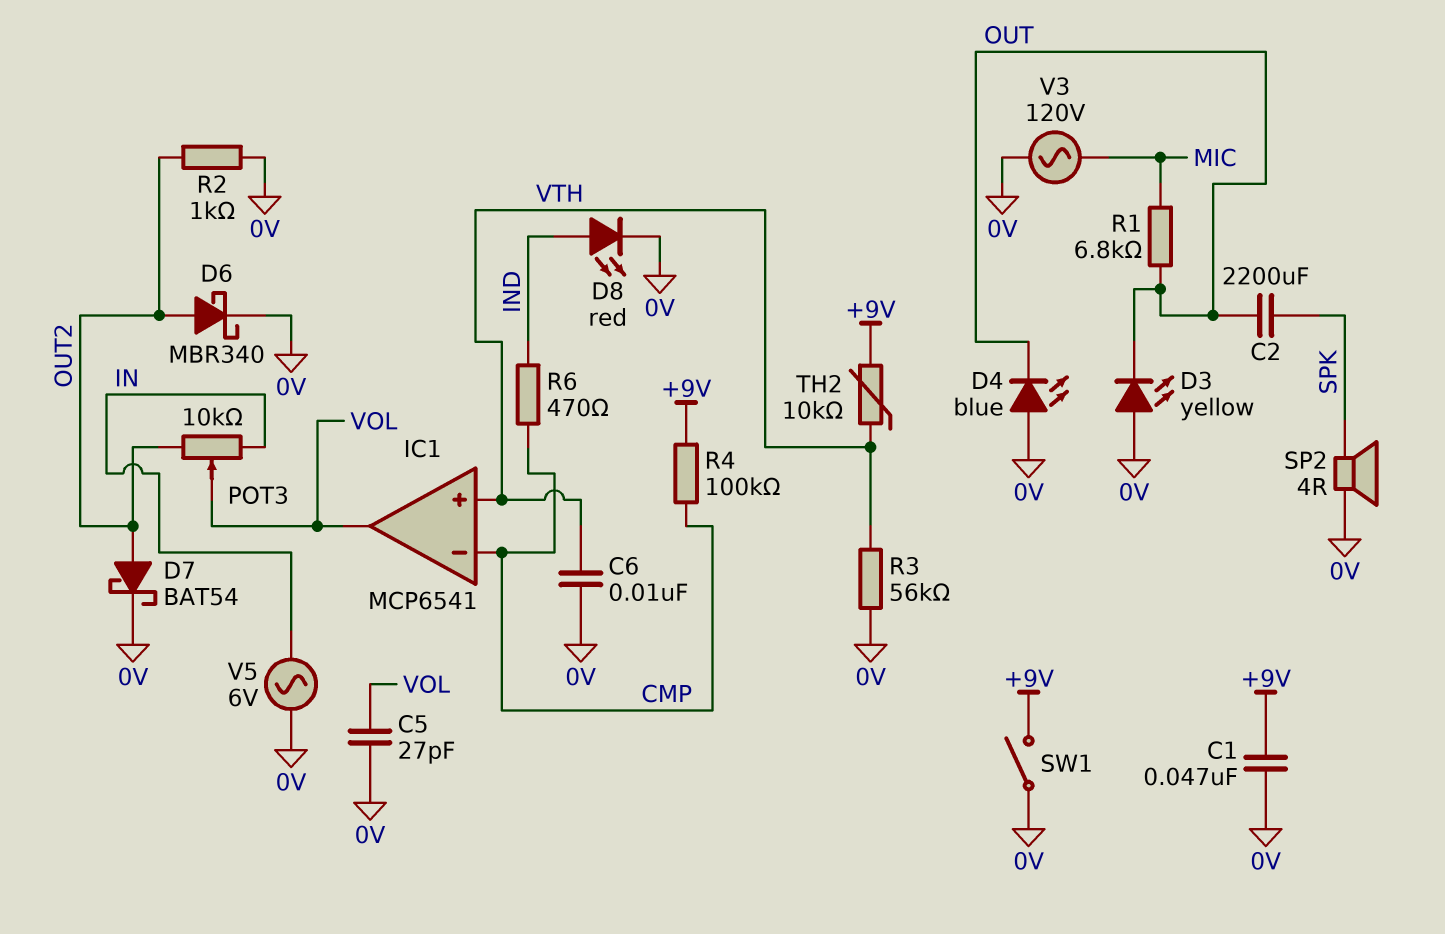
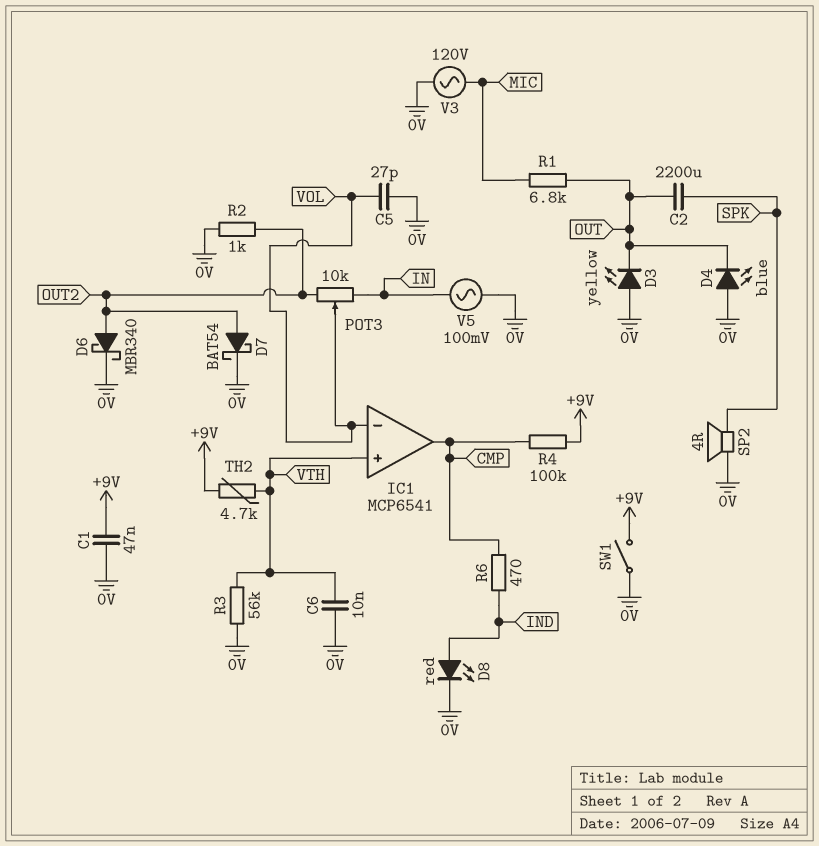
IC1 pin in-: CMP -> VOL
IC1 pin out: VOL -> CMP
TH2: 10k (+9V, VTH) -> 4.7k (+9V, VTH)
V5: AC 6V (0V, IN) -> AC 100mV (0V, IN)

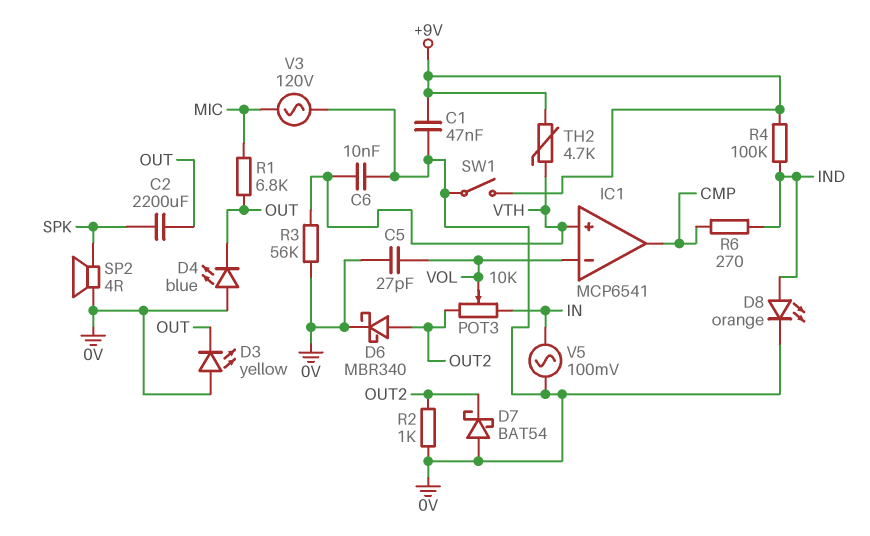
D7: schottky BAT54 (A OUT2, K 0V) -> schottky BAT54 (A 0V, K OUT2)
D8: LED red (A IND, K 0V) -> LED orange (A IND, K 0V)
R4: 100k (+9V, CMP) -> 100k (+9V, IND)
R6: 470 (CMP, IND) -> 270 (CMP, IND)

